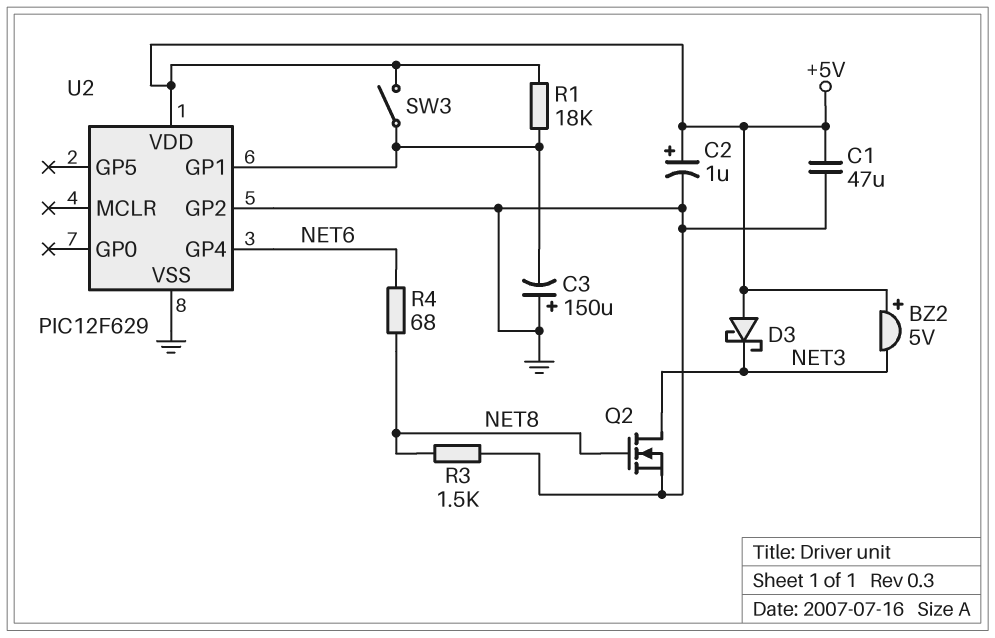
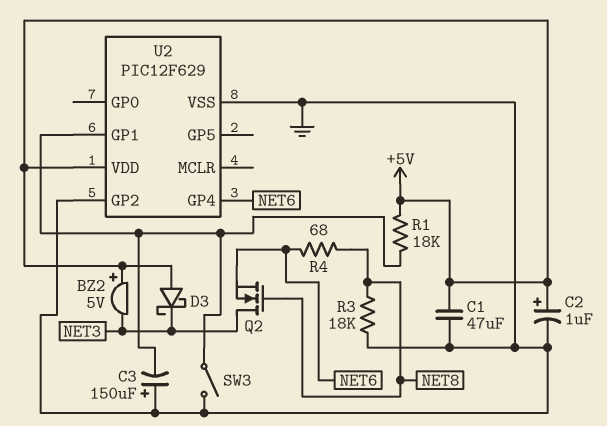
Q2: NMOS (G NET8, D NET3, S GND) -> NMOS (G NET8, D NET3, S NET6)
R3: 1.5k (GND, NET8) -> 18k (GND, NET8)
SW3: switch (+5V, U2/GP1) -> switch (GND, U2/GP1)

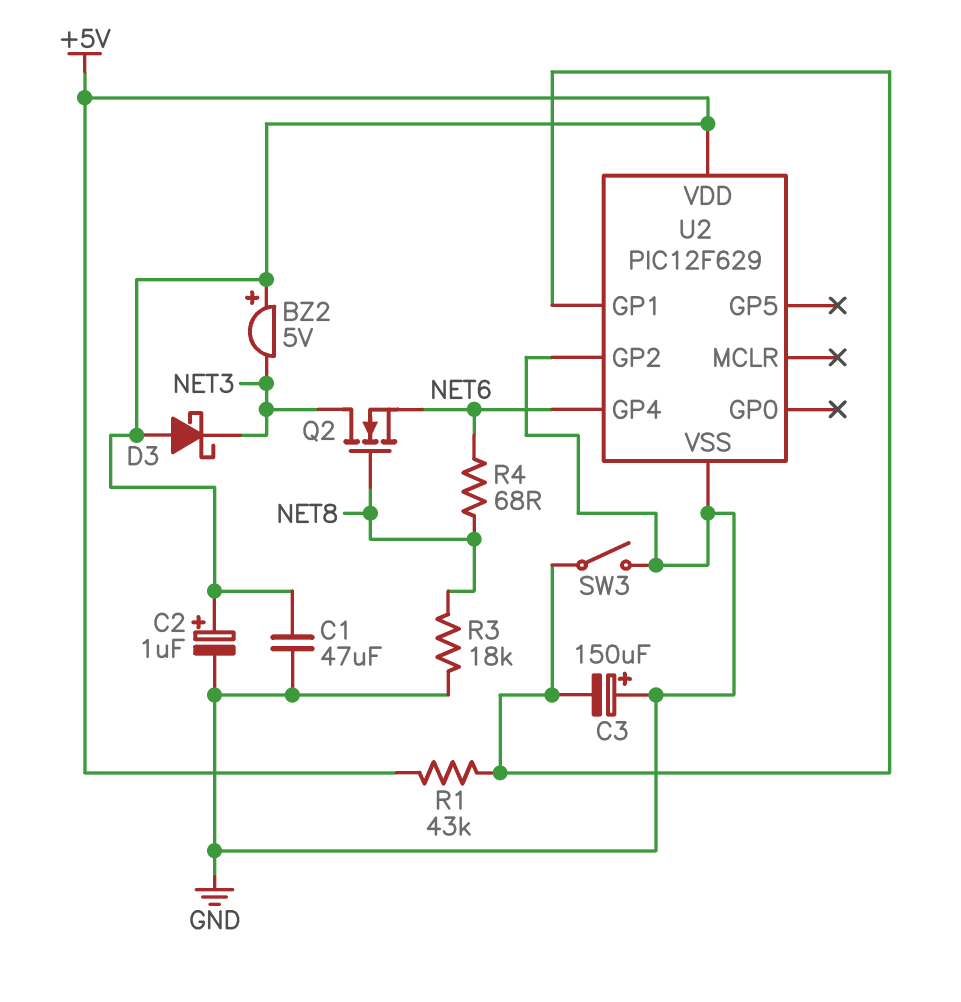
R1: 18k (+5V, U2/GP1) -> 43k (+5V, U2/GP1)

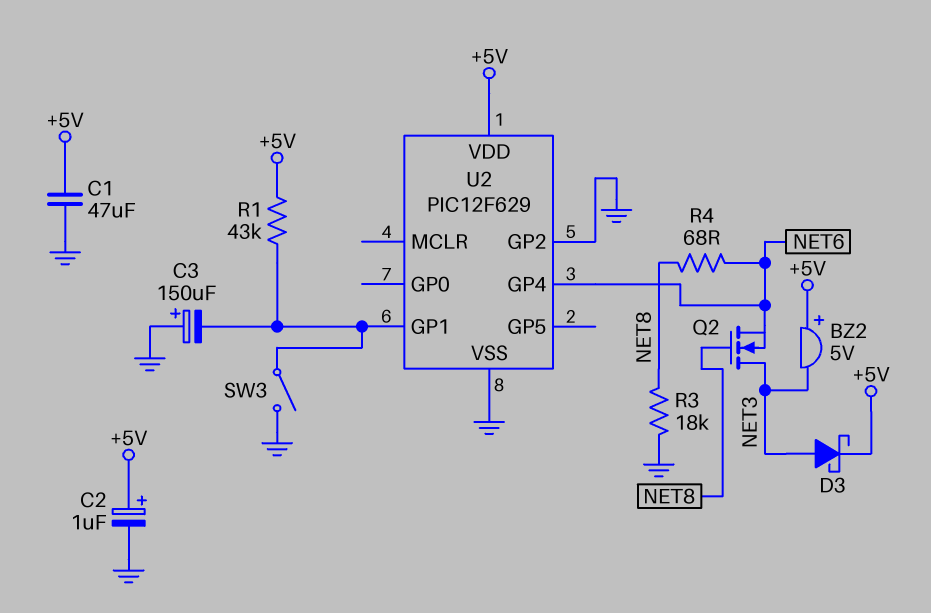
D3: schottky (A +5V, K NET3) -> schottky (A NET3, K +5V)

